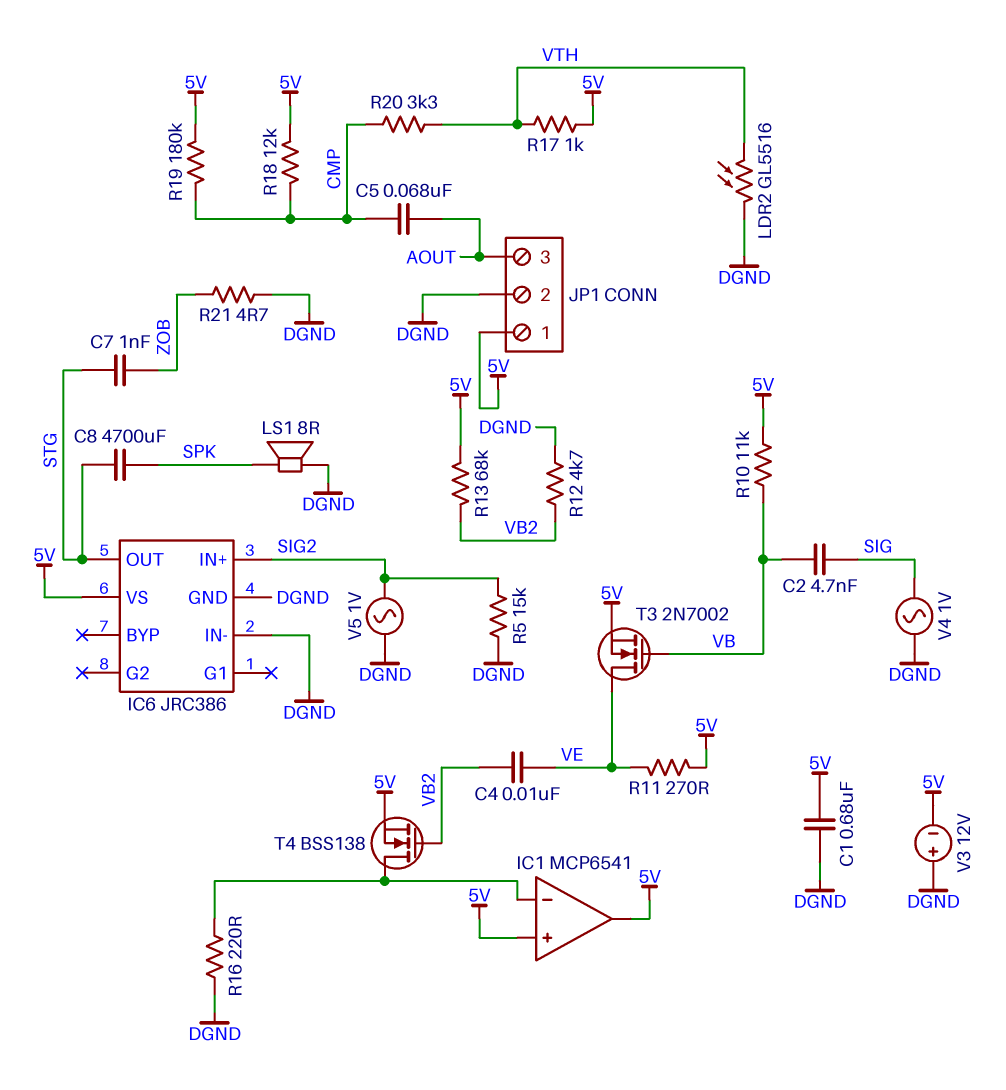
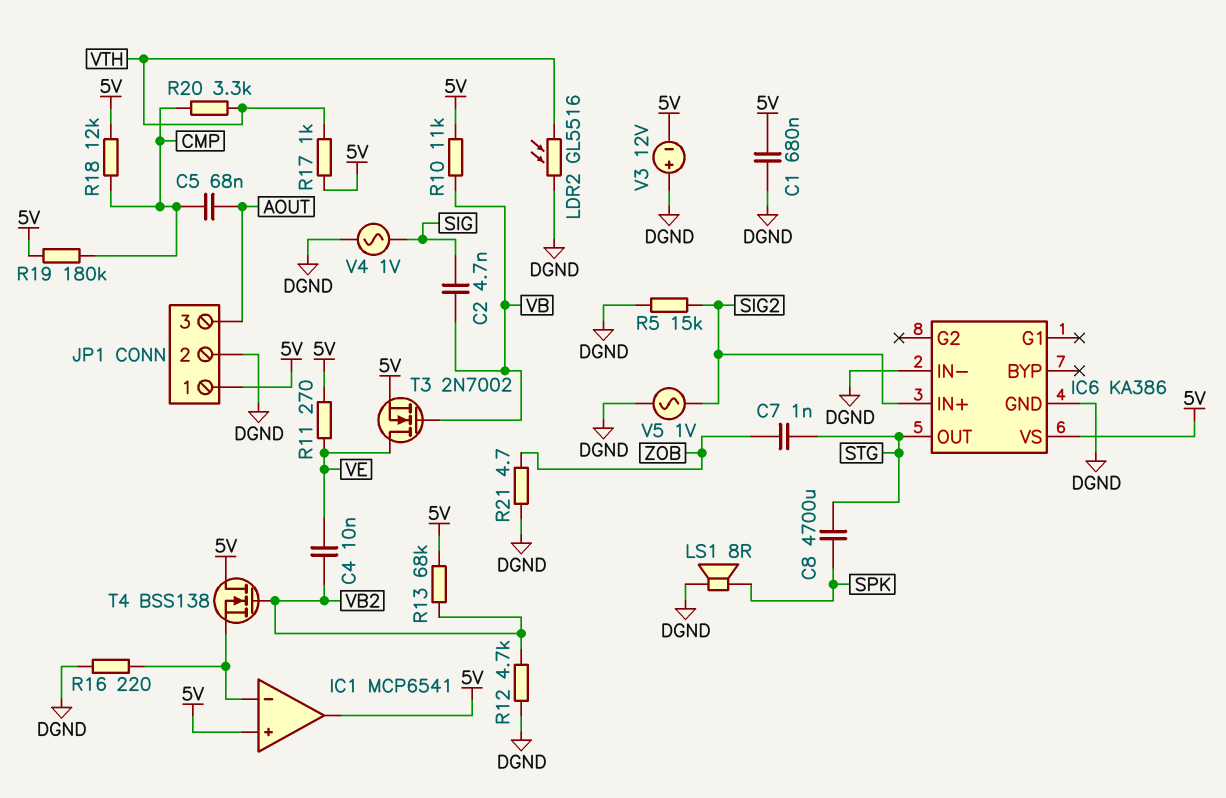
IC6: JRC386 -> KA386
T4: NMOS BSS138 (G VB2, D IC1/in-, S 5V) -> NMOS BSS138 (G VB2, D 5V, S IC1/in-)

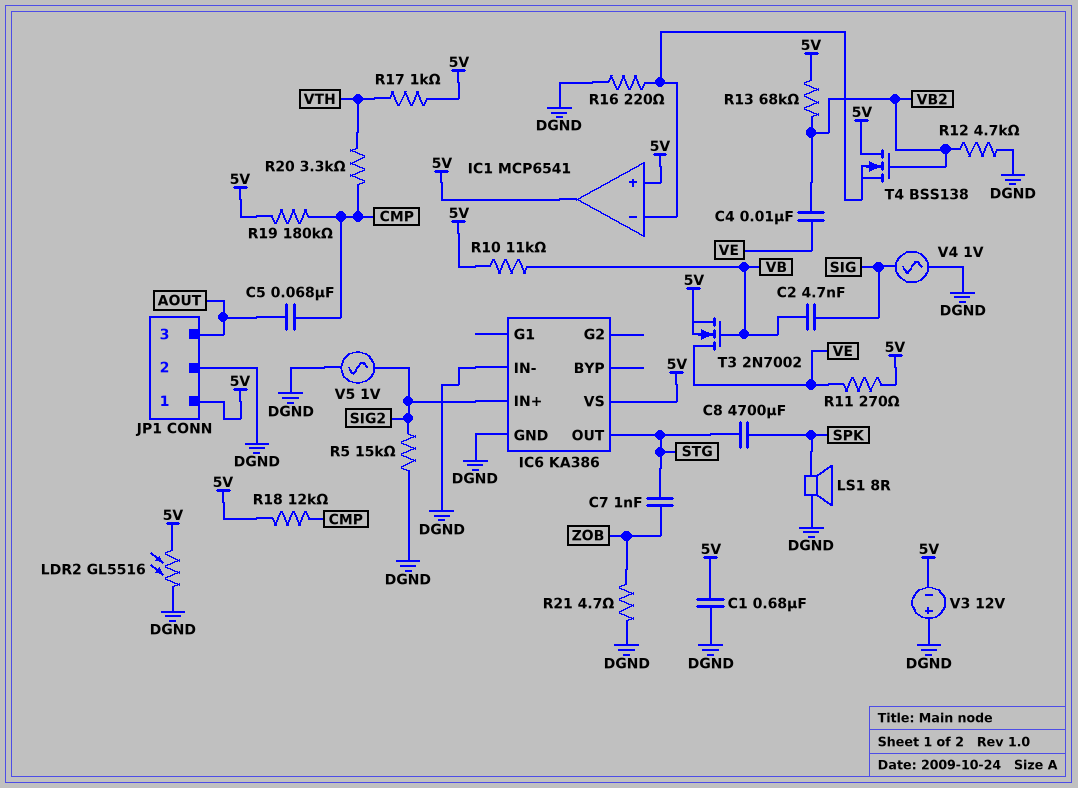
LDR2: GL5516 (DGND, VTH) -> GL5516 (5V, DGND)

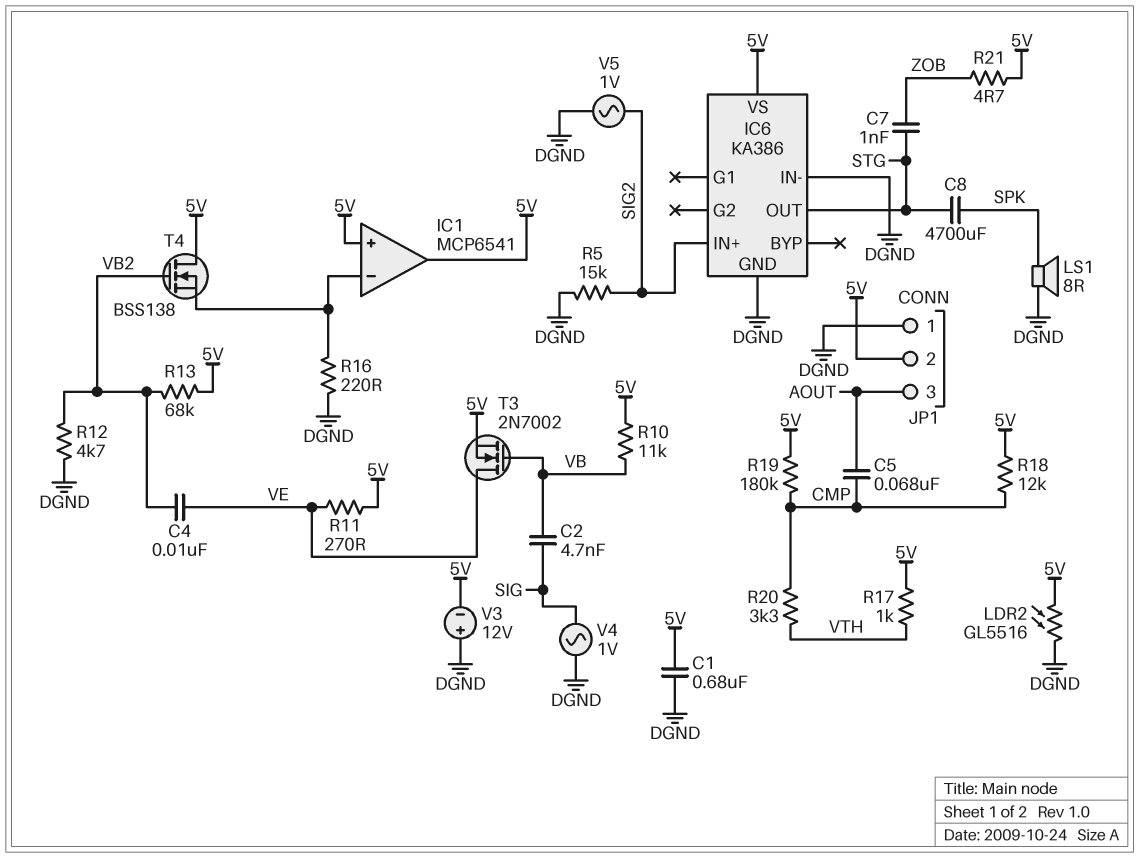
JP1 pin 1: 5V -> DGND
JP1 pin 2: DGND -> 5V
R21: 4.7 (DGND, ZOB) -> 4.7 (5V, ZOB)

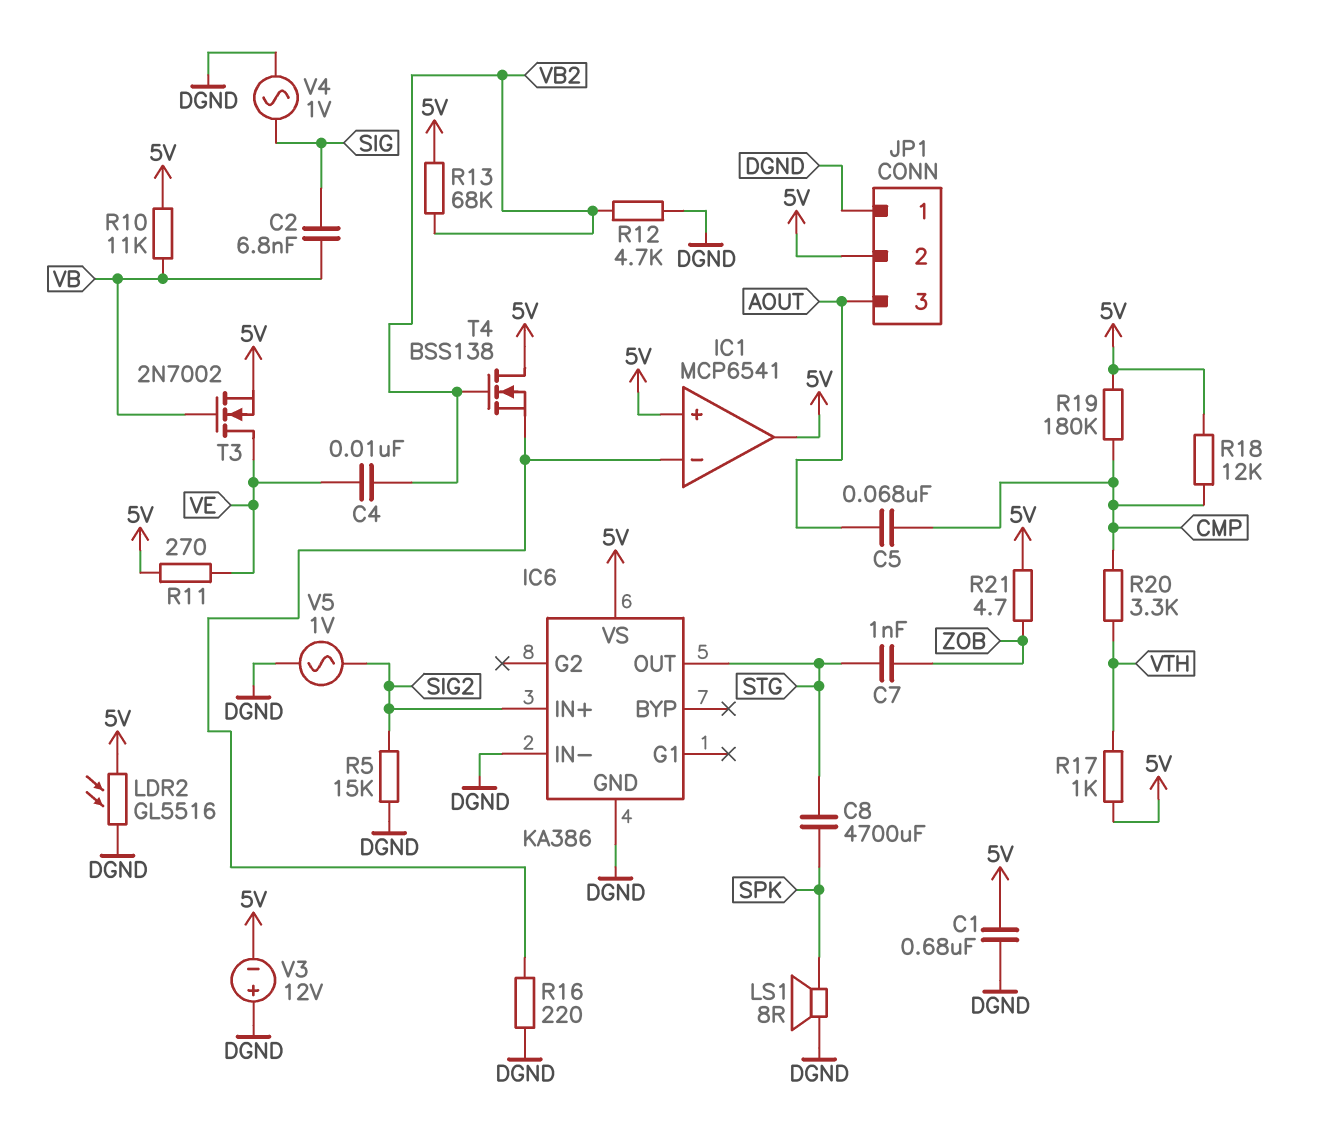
C2: 4.7nF (SIG, VB) -> 6.8nF (SIG, VB)

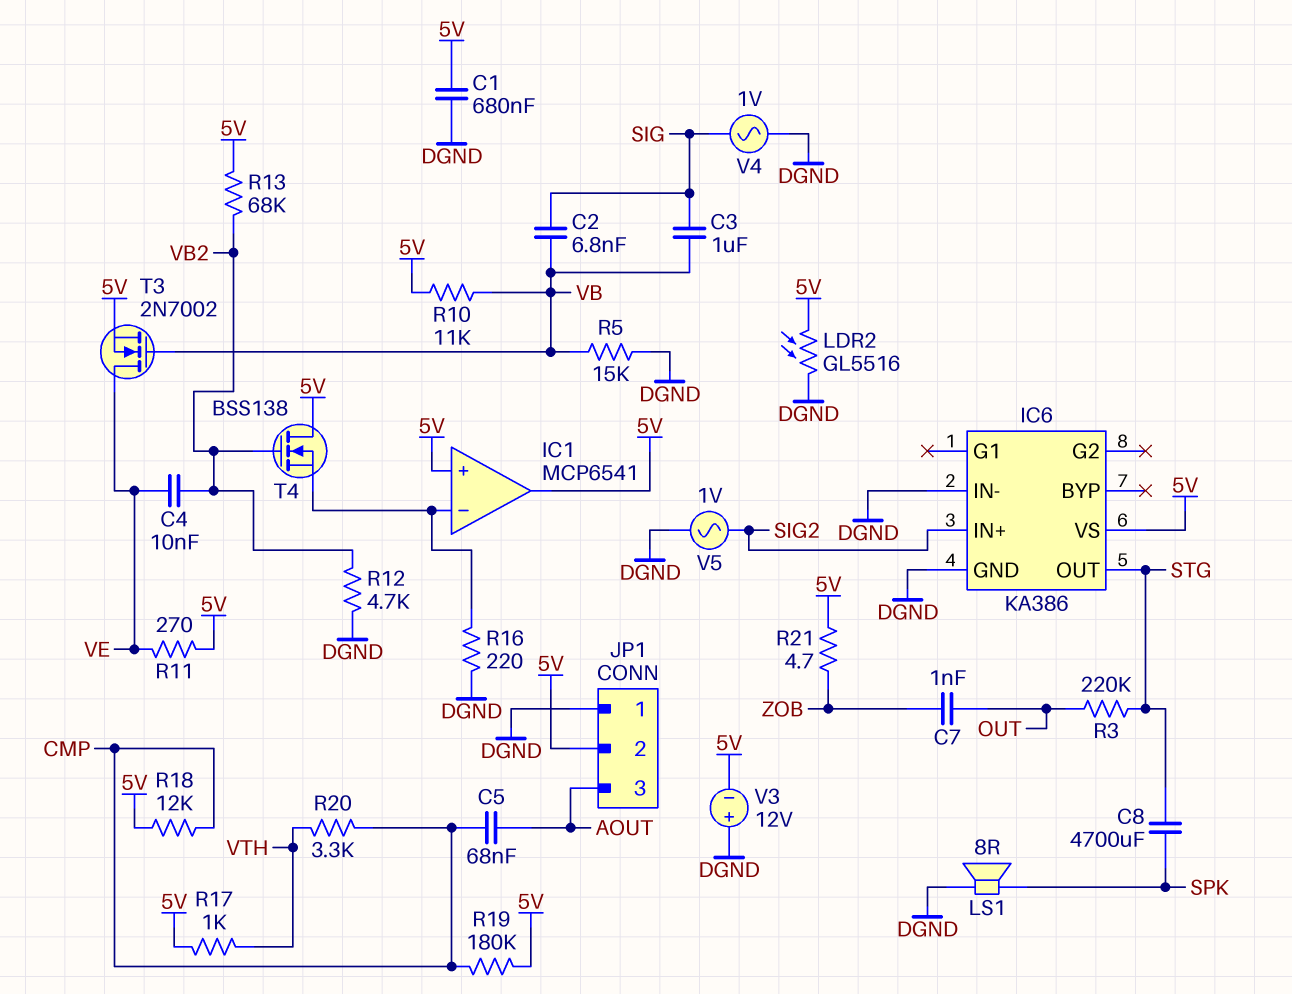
C3: none -> 1uF (SIG, VB)
C7: 1nF (STG, ZOB) -> 1nF (OUT, ZOB)
R3: none -> 220k (OUT, STG)
R5: 15k (DGND, SIG2) -> 15k (DGND, VB)

